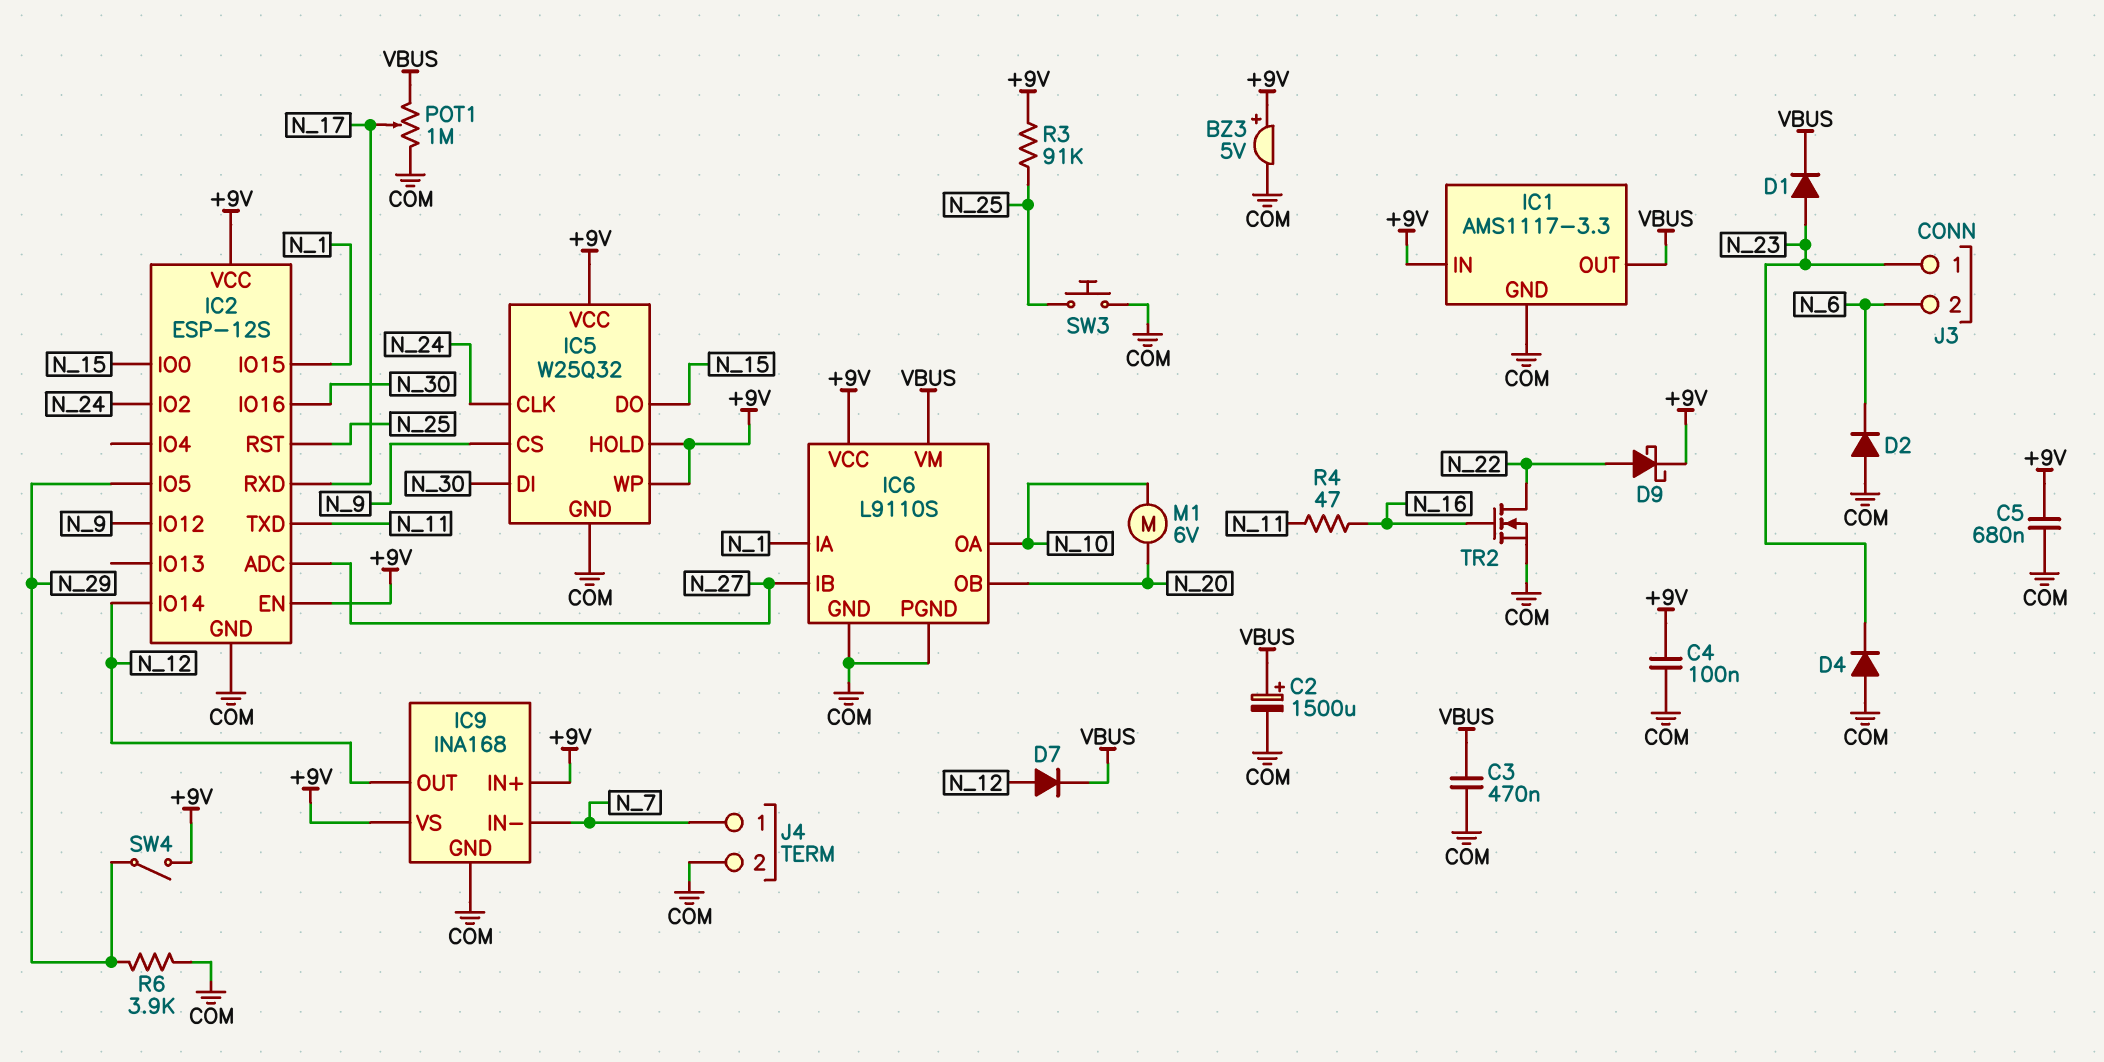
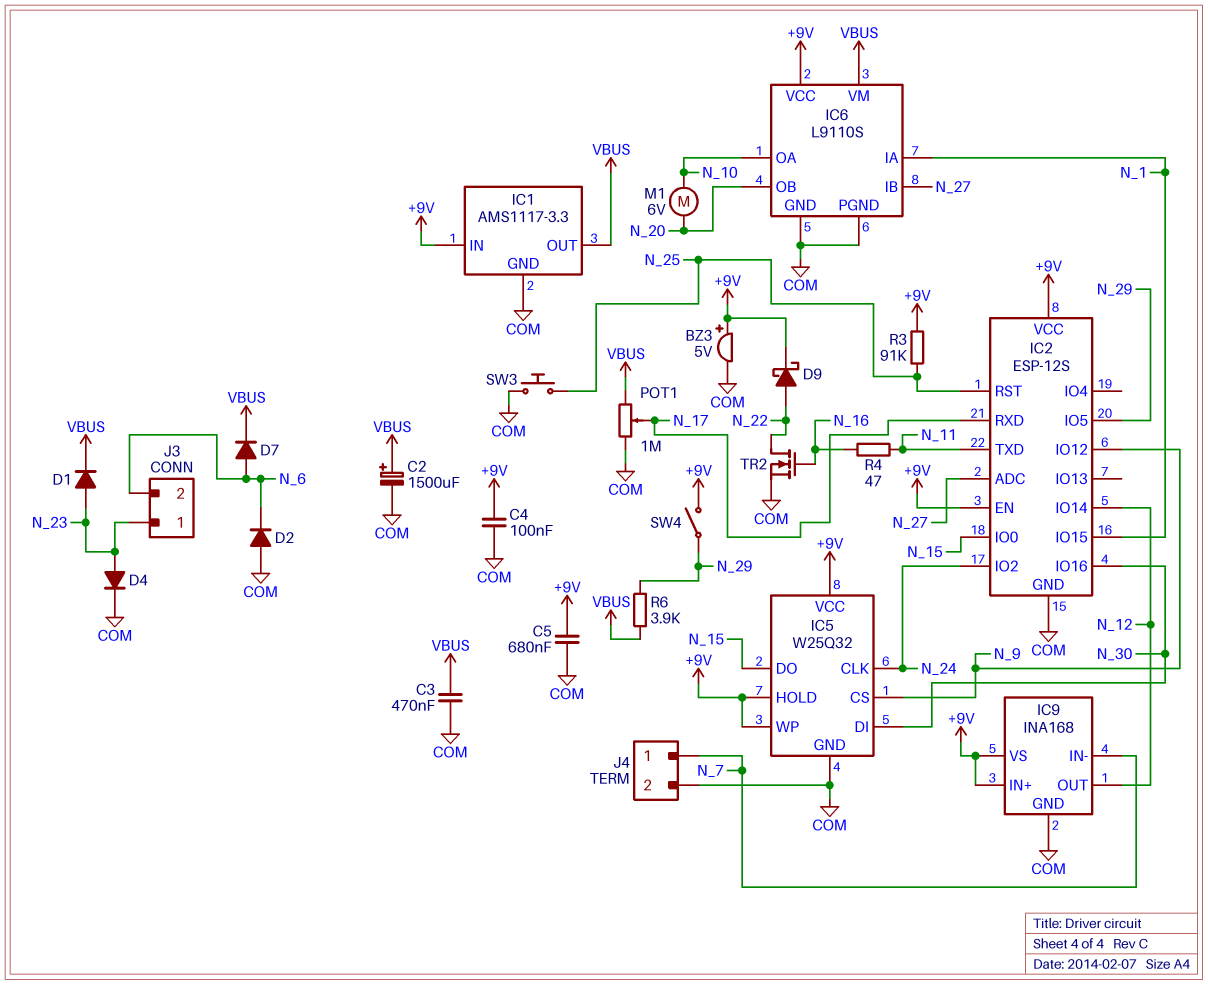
D4: diode (A COM, K N_23) -> diode (A N_23, K COM)
D7: diode (A N_12, K VBUS) -> diode (A N_6, K VBUS)
R6: 3.9k (COM, N_29) -> 3.9k (N_29, VBUS)

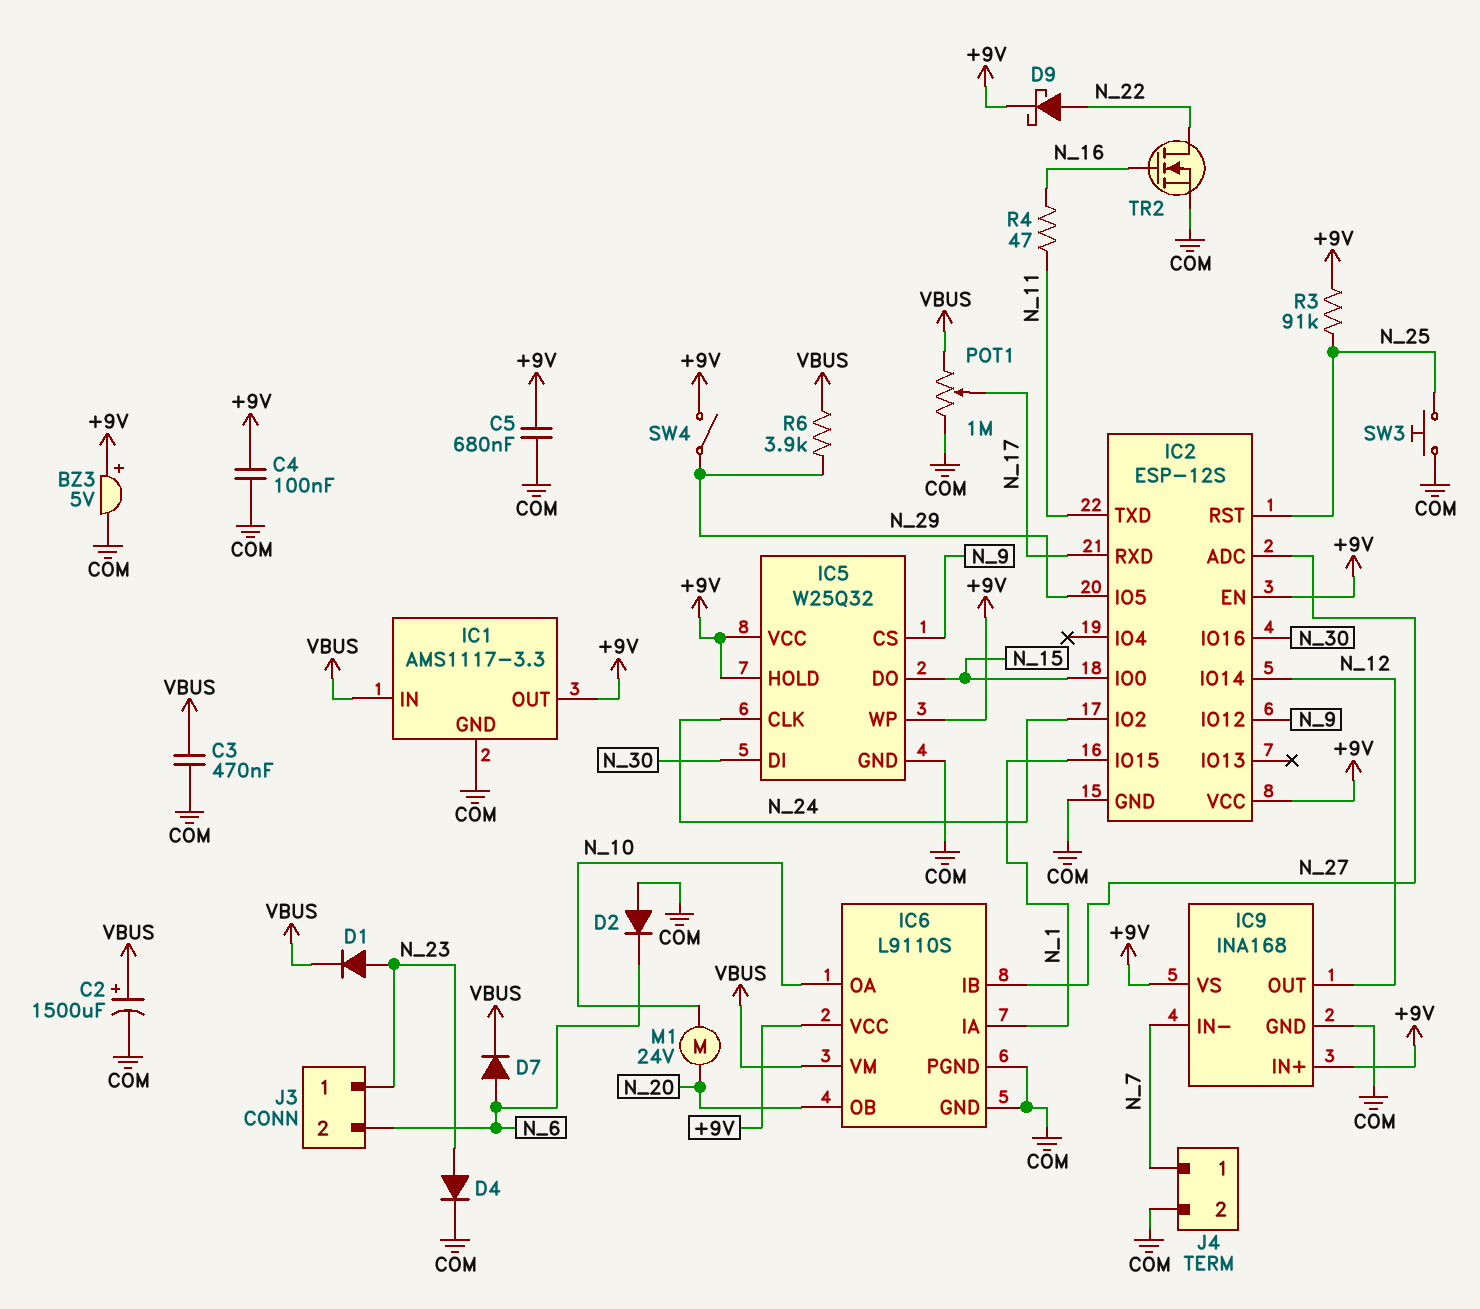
IC1 pin IN: +9V -> VBUS
IC1 pin OUT: VBUS -> +9V
M1: motor 6V (N_10, N_20) -> motor 24V (N_10, N_20)

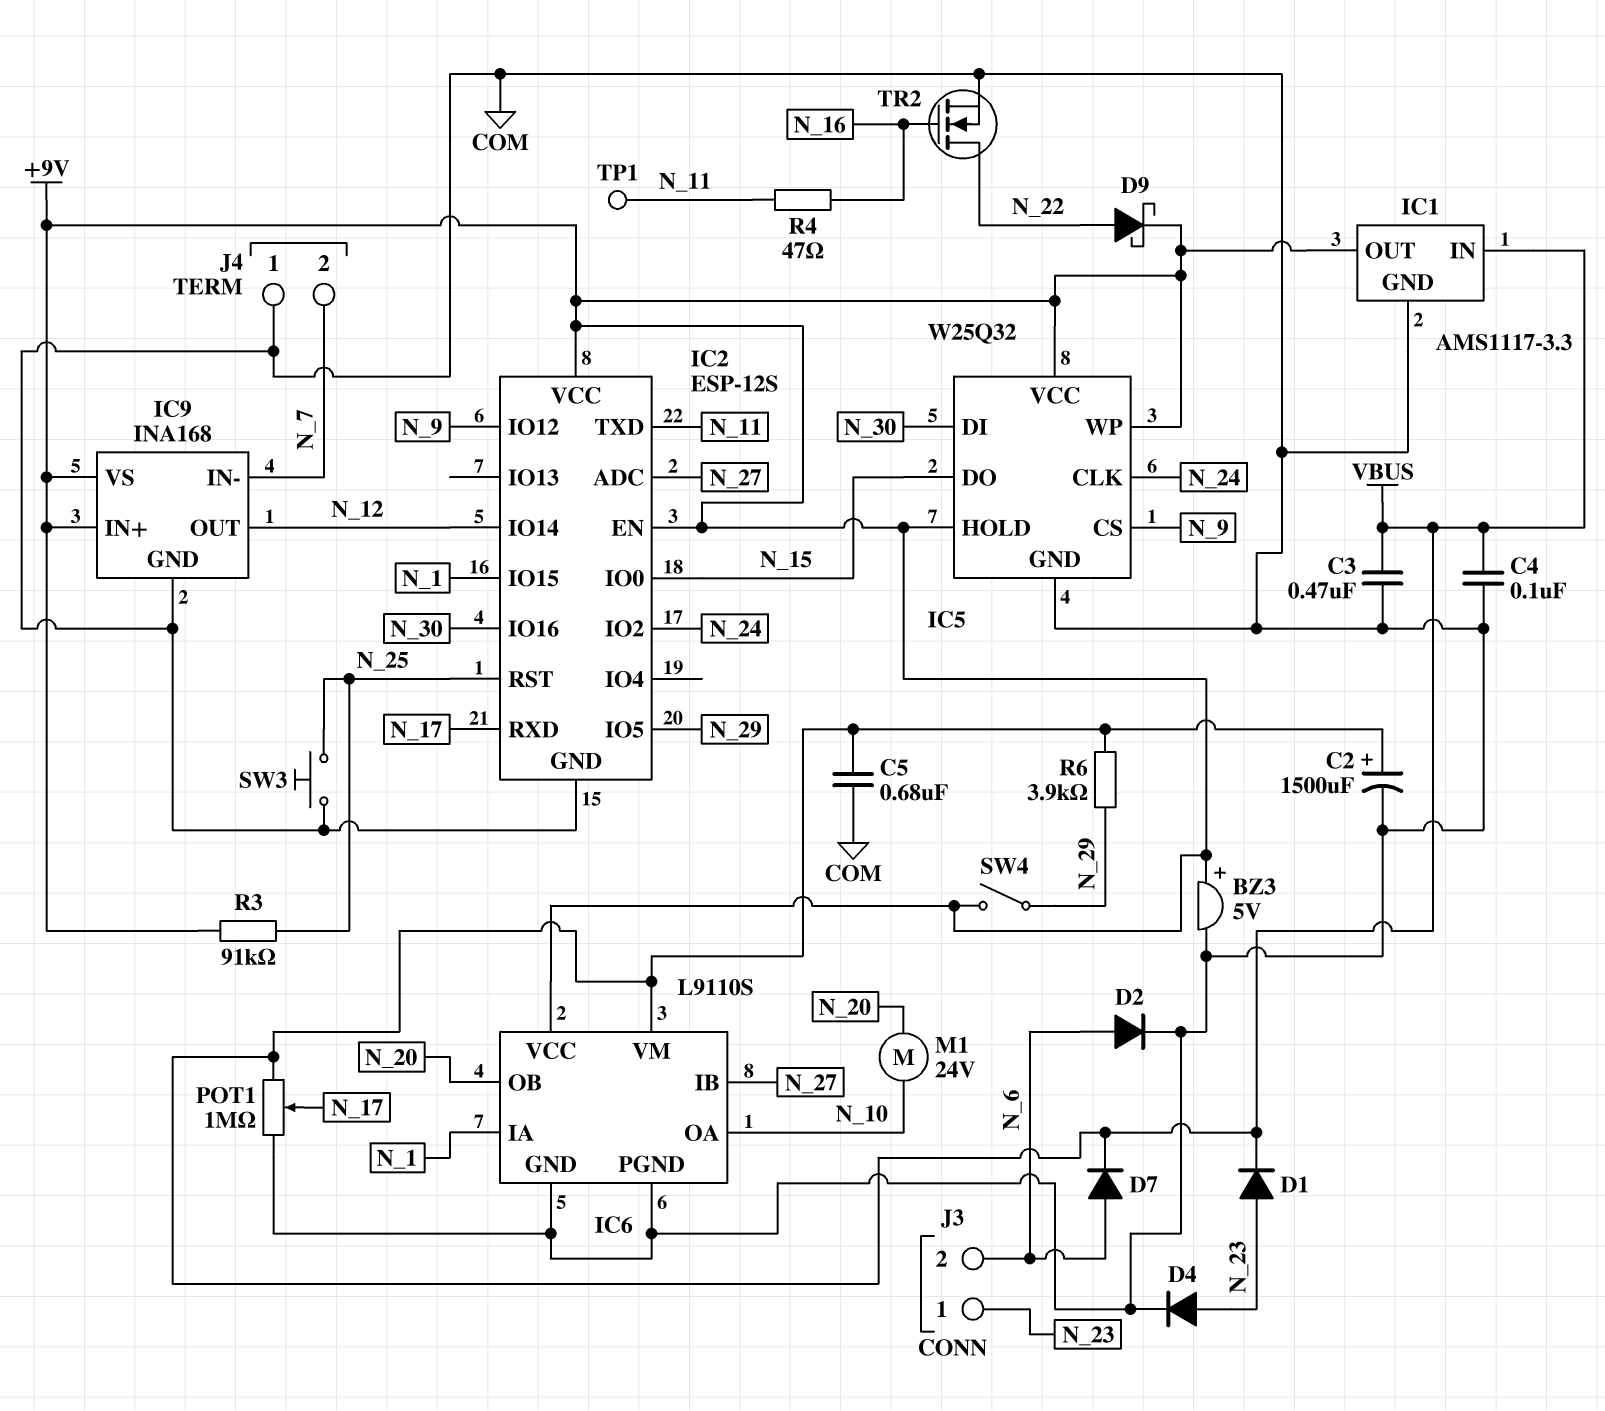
C4: 100nF (+9V, COM) -> 100nF (COM, VBUS)
C5: 680nF (+9V, COM) -> 680nF (COM, VBUS)
D2: diode (A COM, K N_6) -> diode (A N_6, K COM)
J4 pin 1: N_7 -> COM
J4 pin 2: COM -> N_7
TP1: none -> test point (N_11)

